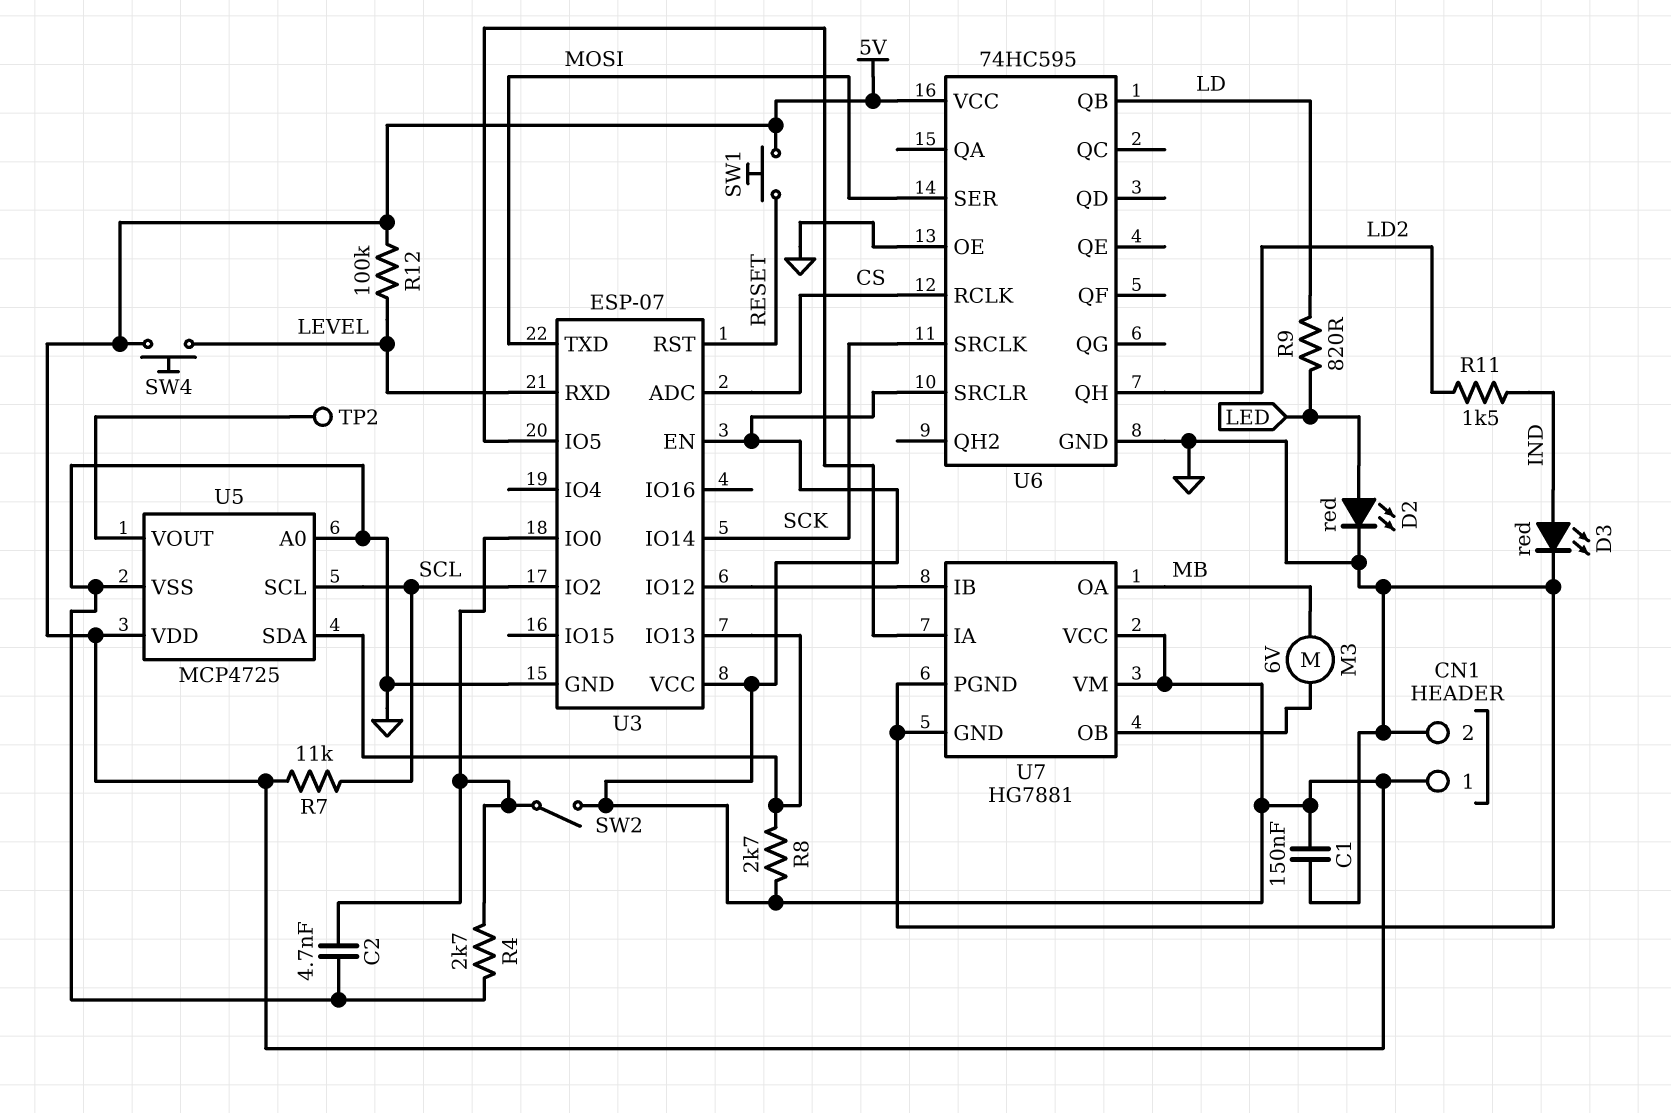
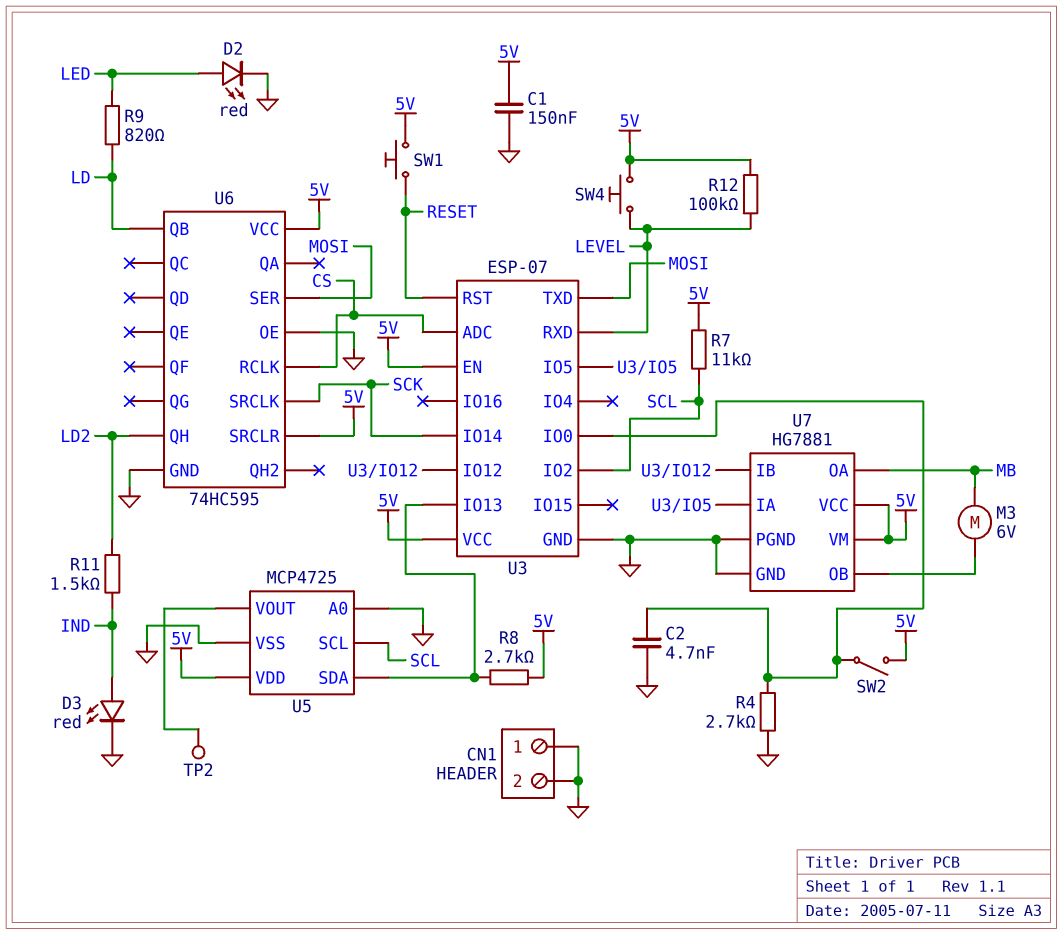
CN1 pin 1: 5V -> GND

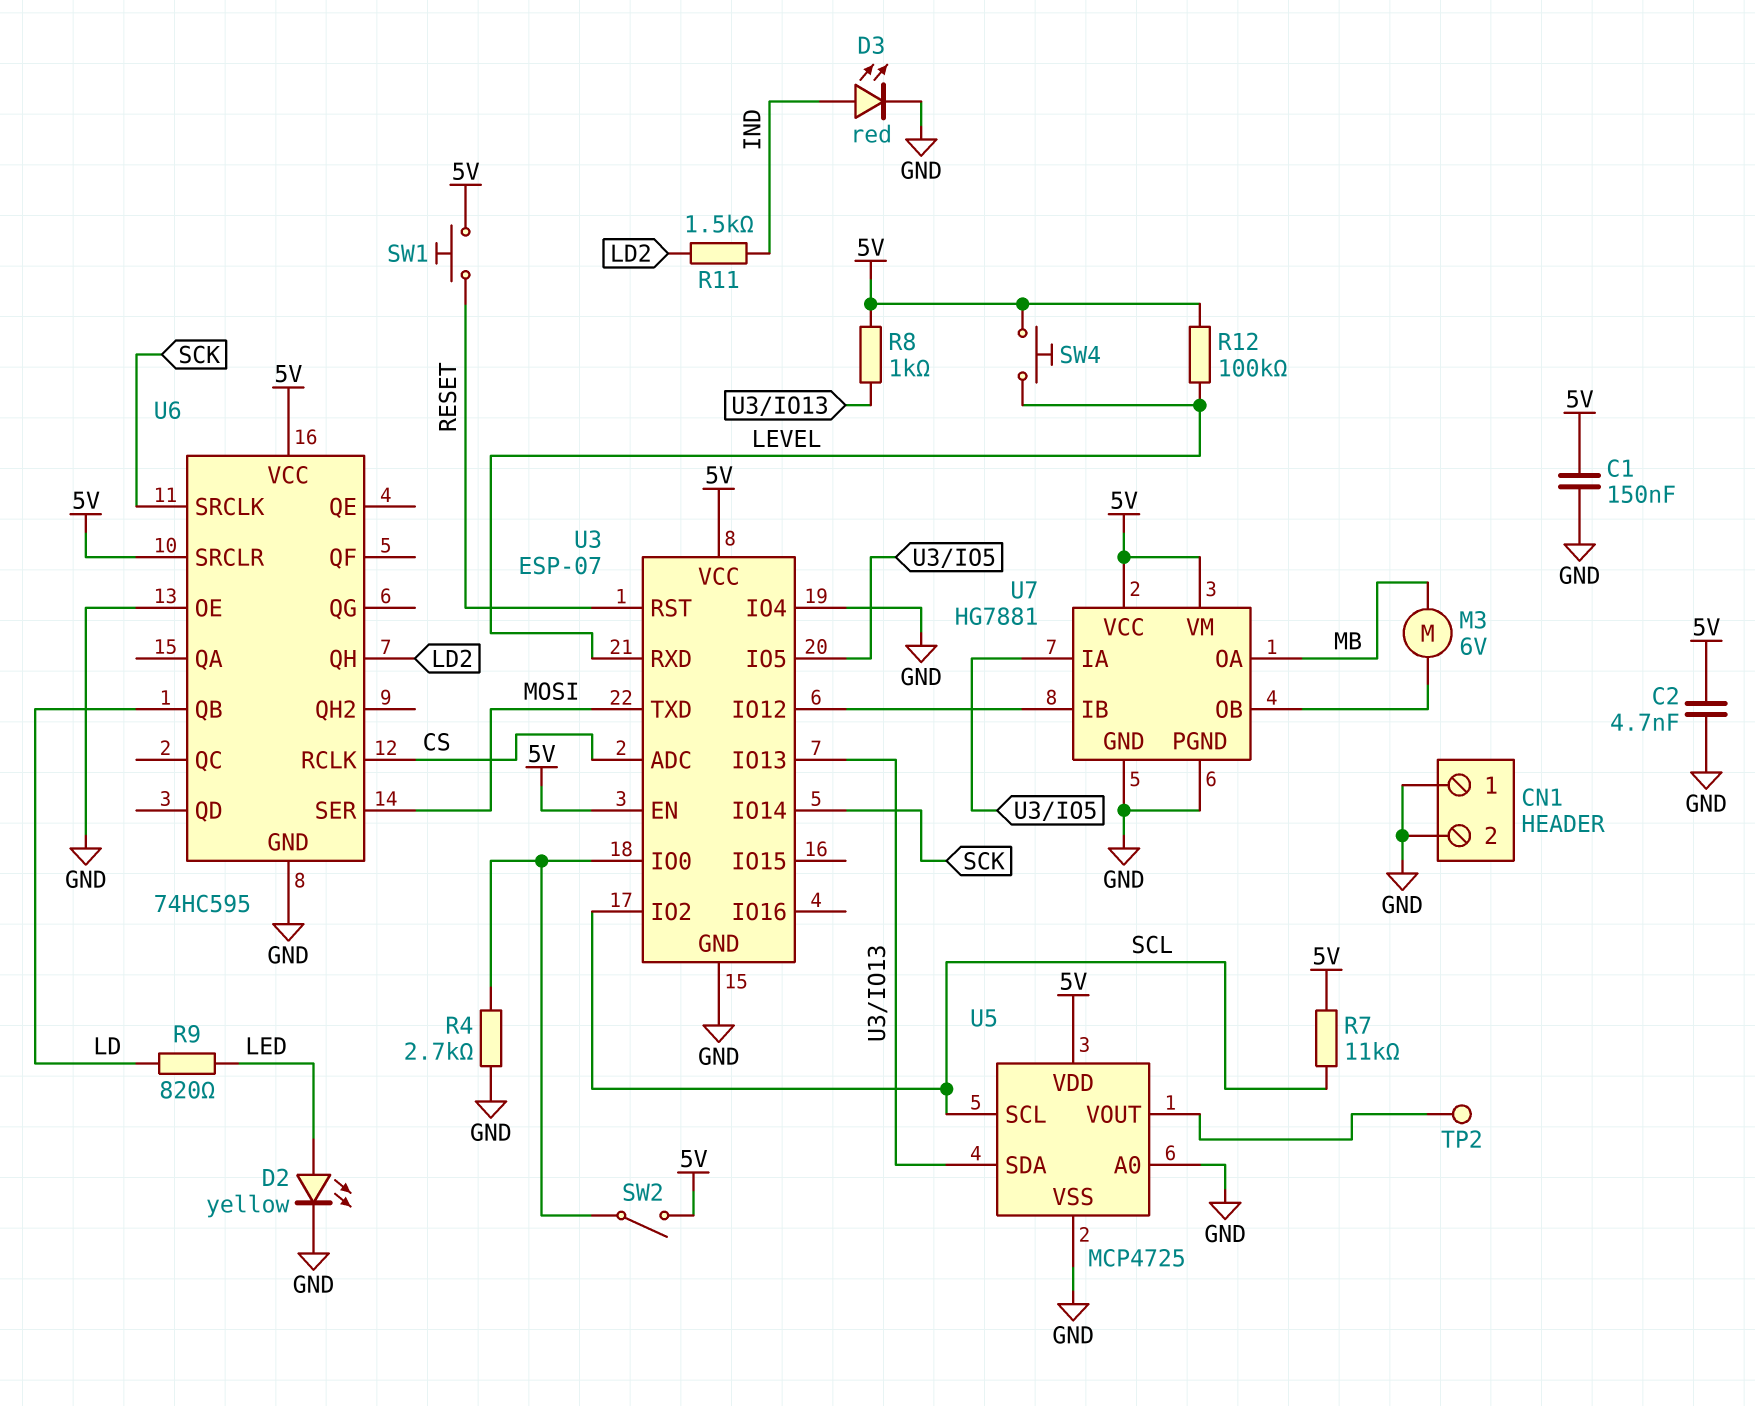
C2: 4.7nF (GND, U3/IO0) -> 4.7nF (5V, GND)
D2: LED red (A LED, K GND) -> LED yellow (A LED, K GND)
R8: 2.7k (5V, U3/IO13) -> 1k (5V, U3/IO13)
U3 pin IO4: none -> GND

